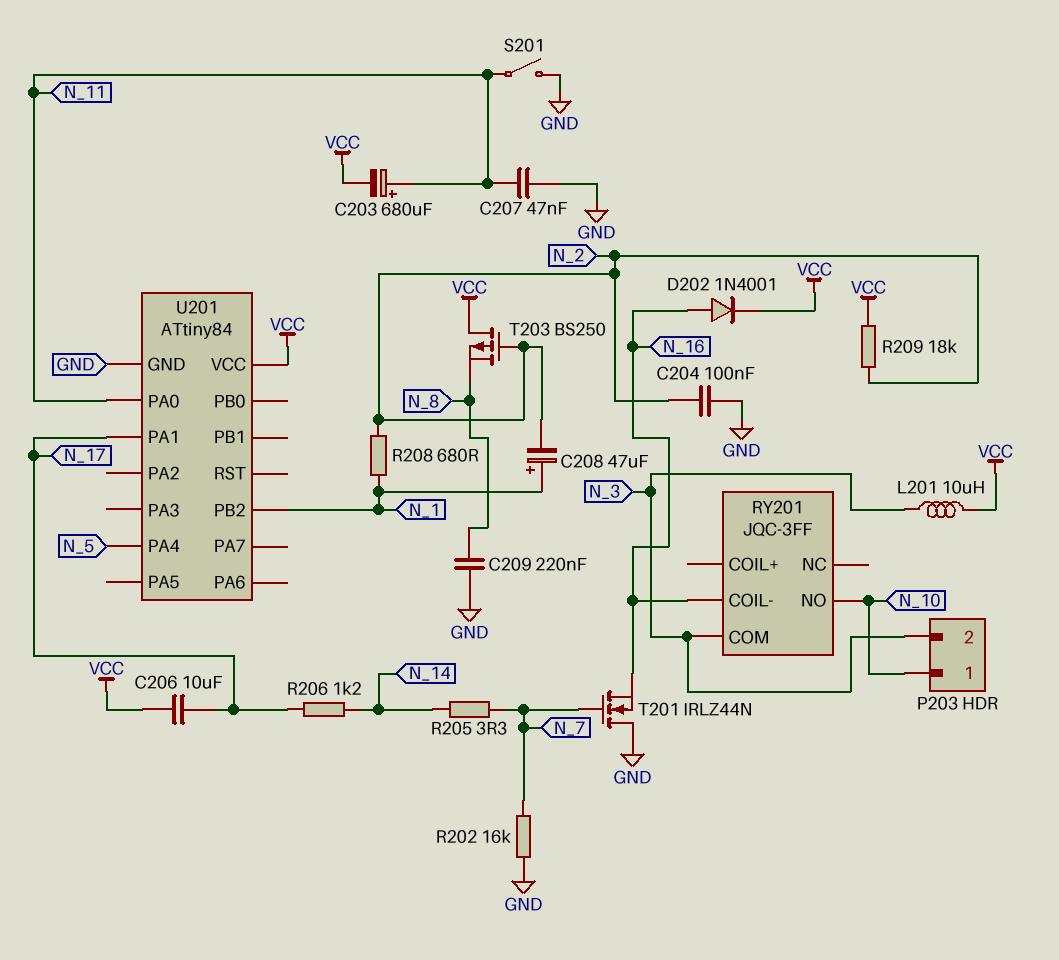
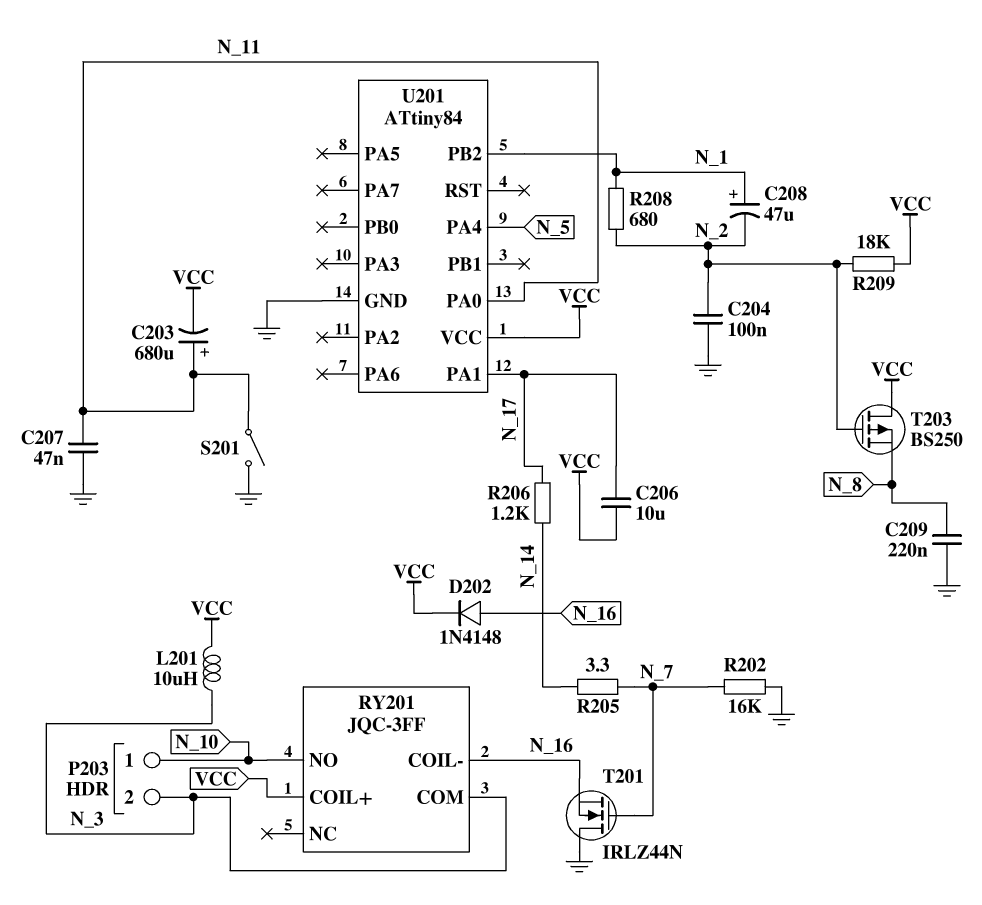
D202: diode 1N4001 (A N_16, K VCC) -> diode 1N4148 (A N_16, K VCC)
RY201 pin COIL+: none -> VCC

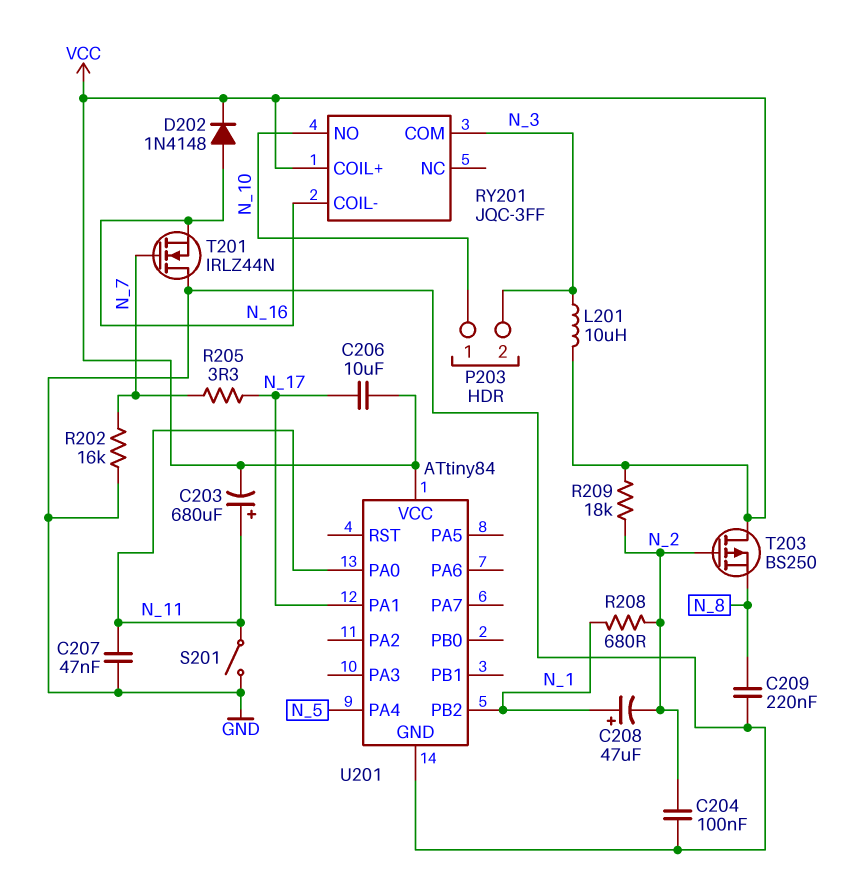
R205: 3.3 (N_7, N_14) -> 3.3 (N_7, N_17)
R206: 1.2k (N_14, N_17) -> none

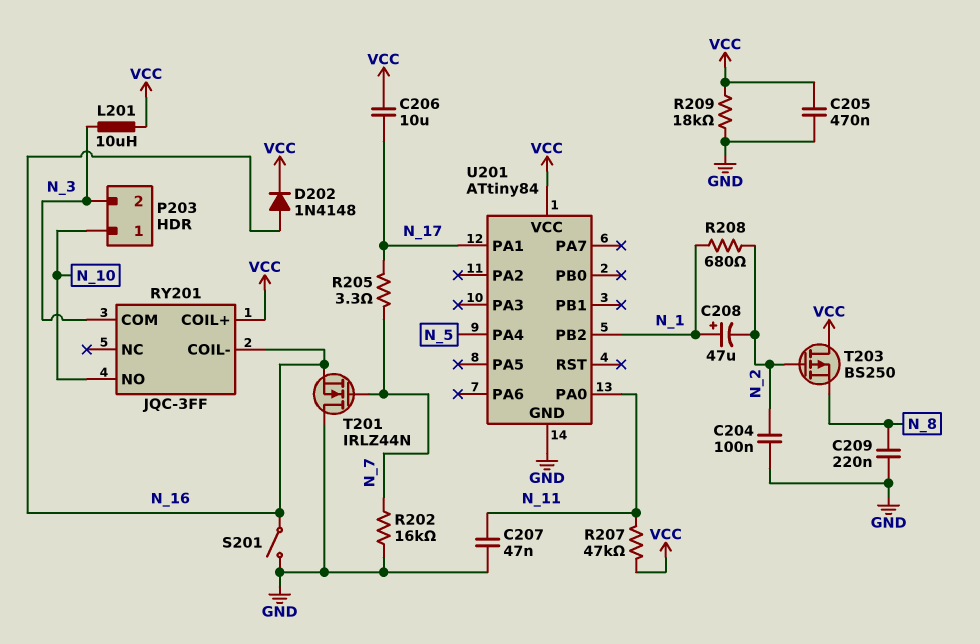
C203: 680uF (plus N_11, minus VCC) -> none
C205: none -> 470nF (GND, VCC)
R207: none -> 47k (N_11, VCC)
R209: 18k (N_2, VCC) -> 18k (GND, VCC)
S201: switch (GND, N_11) -> switch (GND, N_16)

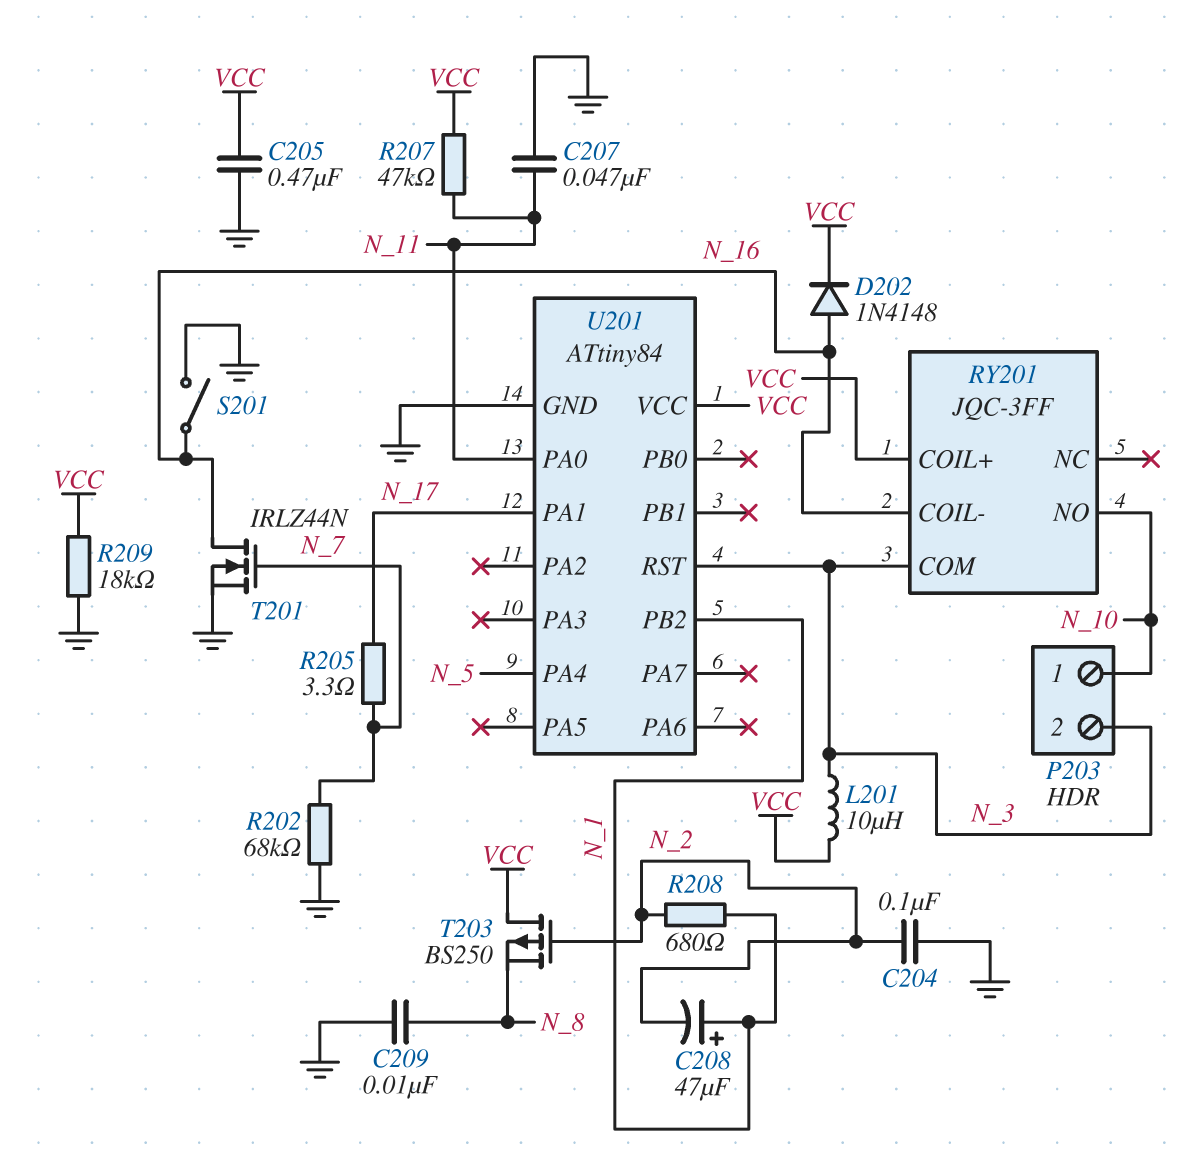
C206: 10uF (N_17, VCC) -> none
C209: 220nF (GND, N_8) -> 10nF (GND, N_8)
R202: 16k (GND, N_7) -> 68k (GND, N_7)
T201: NMOS IRLZ44N (G N_7, D GND, S N_16) -> NMOS IRLZ44N (G N_7, D N_16, S GND)
U201 pin RST: none -> N_3

